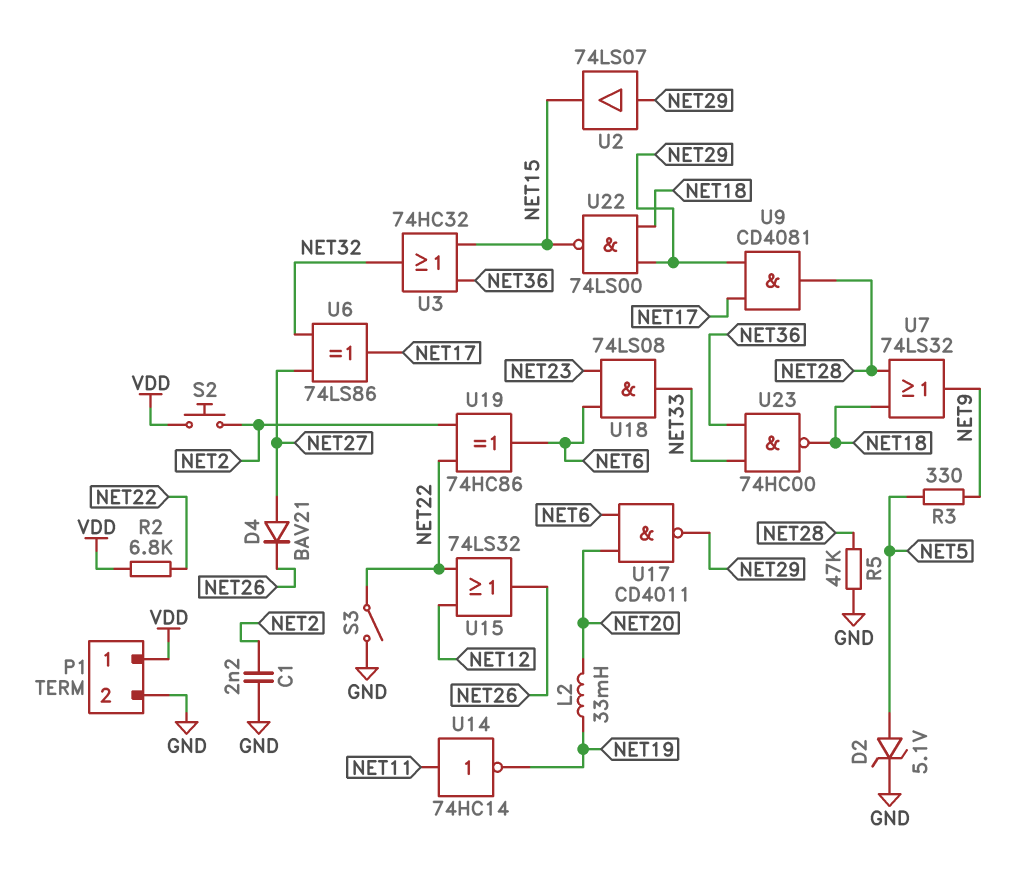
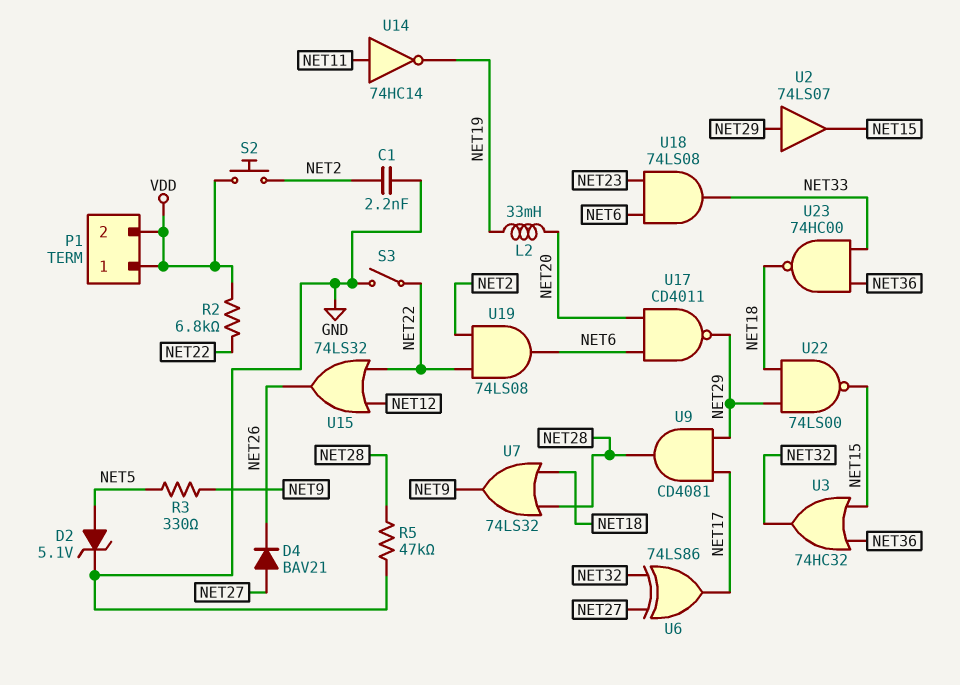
P1 pin 2: GND -> VDD
U19: XOR 74HC86 (in NET2, in NET22, out NET6) -> AND 74LS08 (in NET2, in NET22, out NET6)

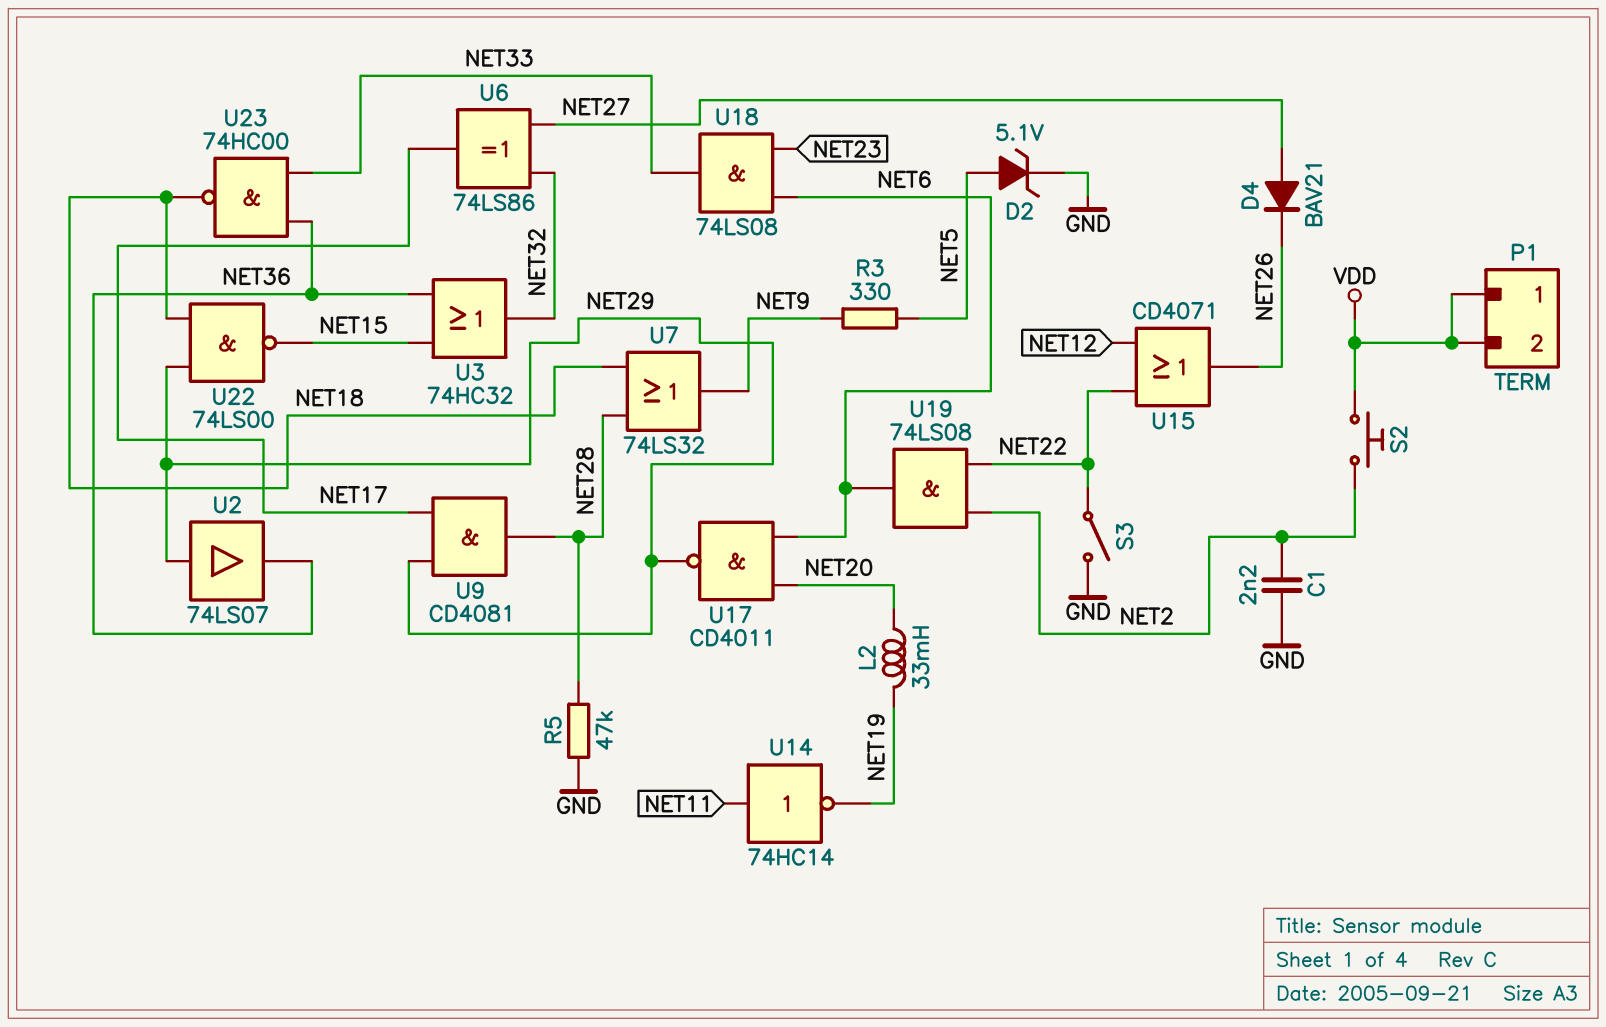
R2: 6.8k (NET22, VDD) -> none
U2: buffer 74LS07 (in NET29, out NET15) -> buffer 74LS07 (in NET29, out NET36)
U15: OR 74LS32 (in NET12, in NET22, out NET26) -> OR CD4071 (in NET12, in NET22, out NET26)

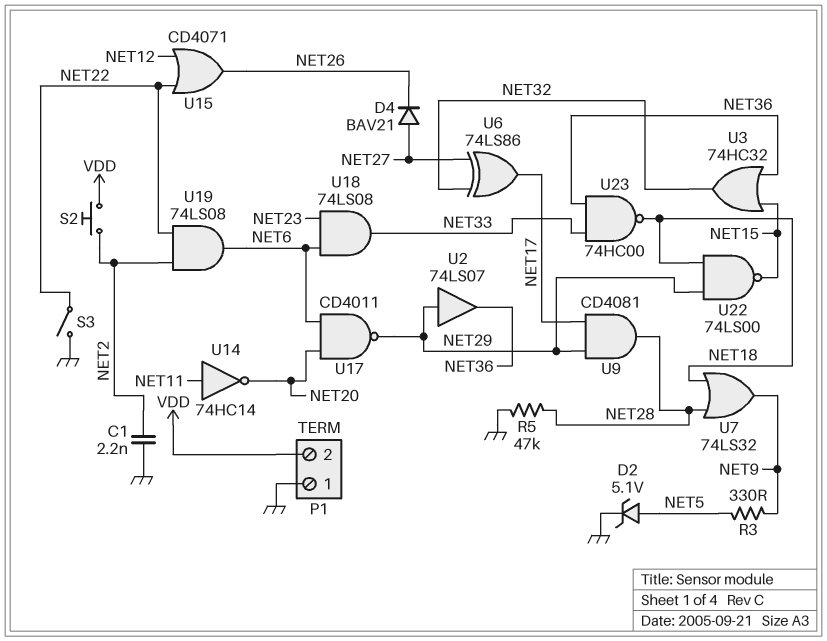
L2: 33mH (NET19, NET20) -> none
P1 pin 1: VDD -> GND
U14: NOT 74HC14 (in NET11, out NET19) -> NOT 74HC14 (in NET11, out NET20)

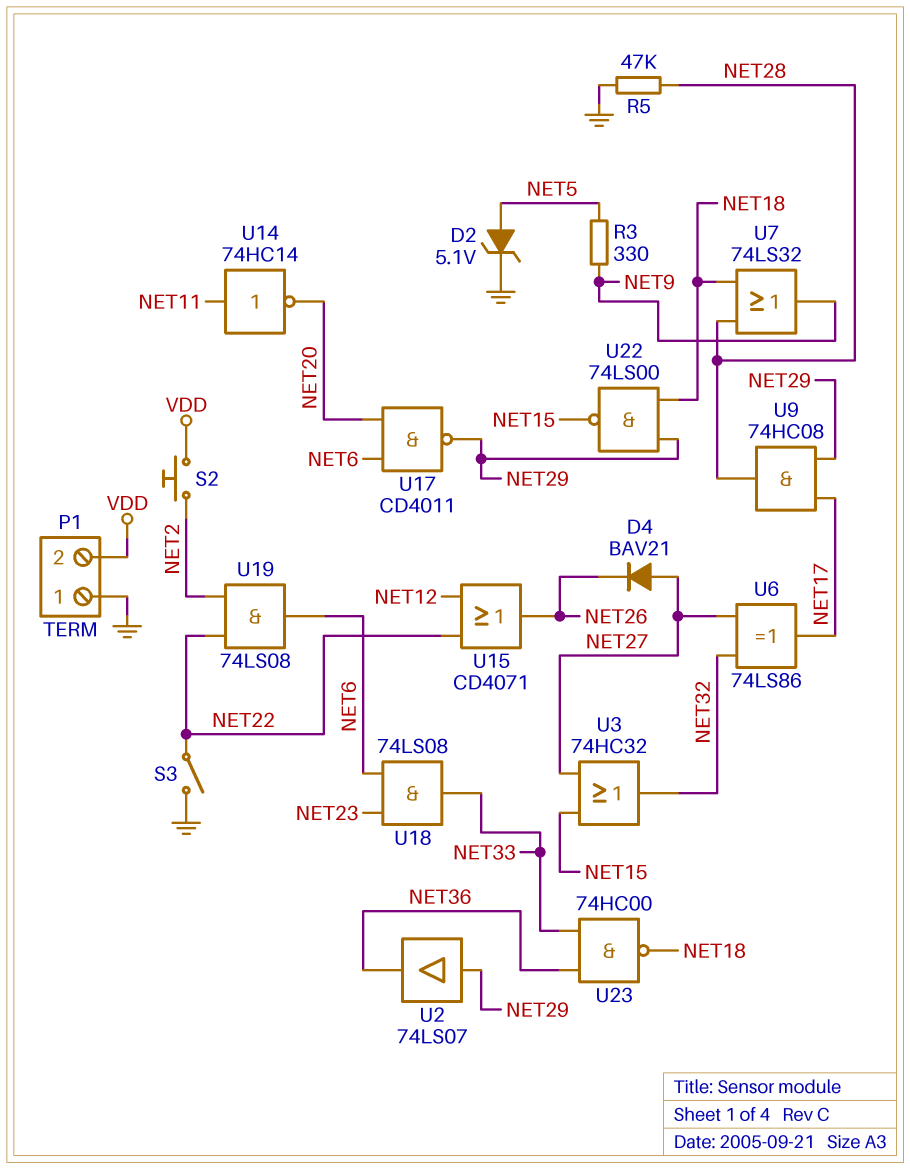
C1: 2.2nF (GND, NET2) -> none
U3: OR 74HC32 (in NET15, in NET36, out NET32) -> OR 74HC32 (in NET15, in NET27, out NET32)
U9: AND CD4081 (in NET17, in NET29, out NET28) -> AND 74HC08 (in NET17, in NET29, out NET28)

